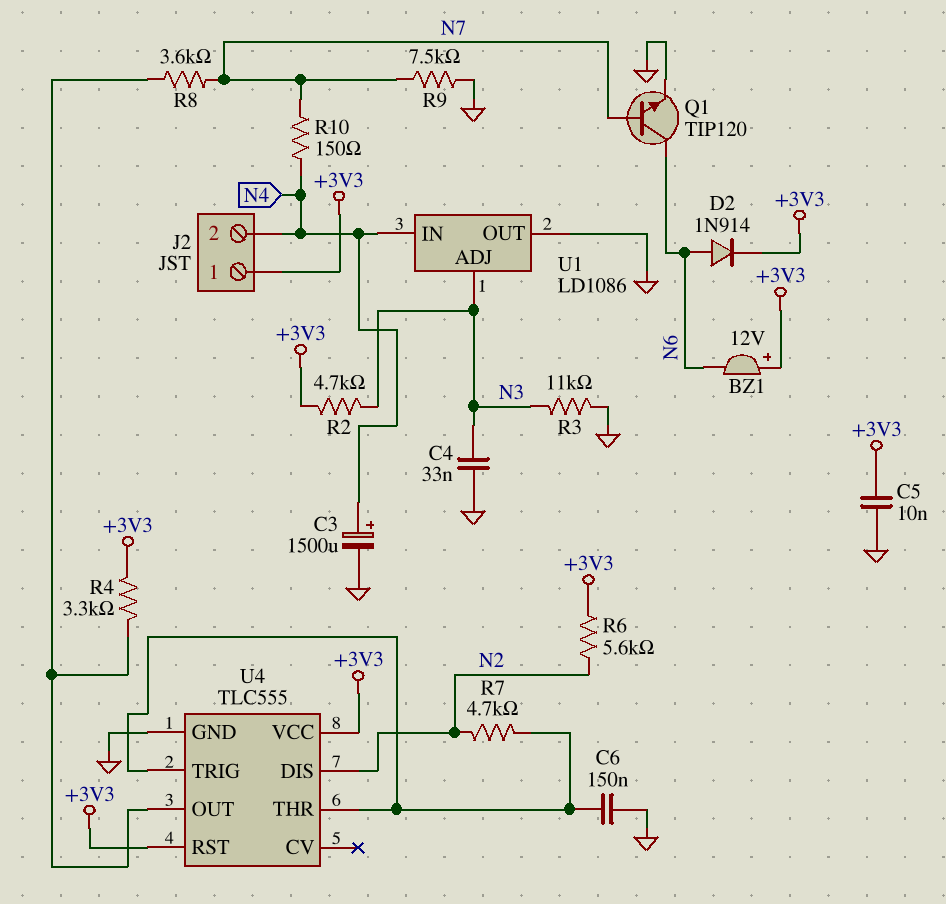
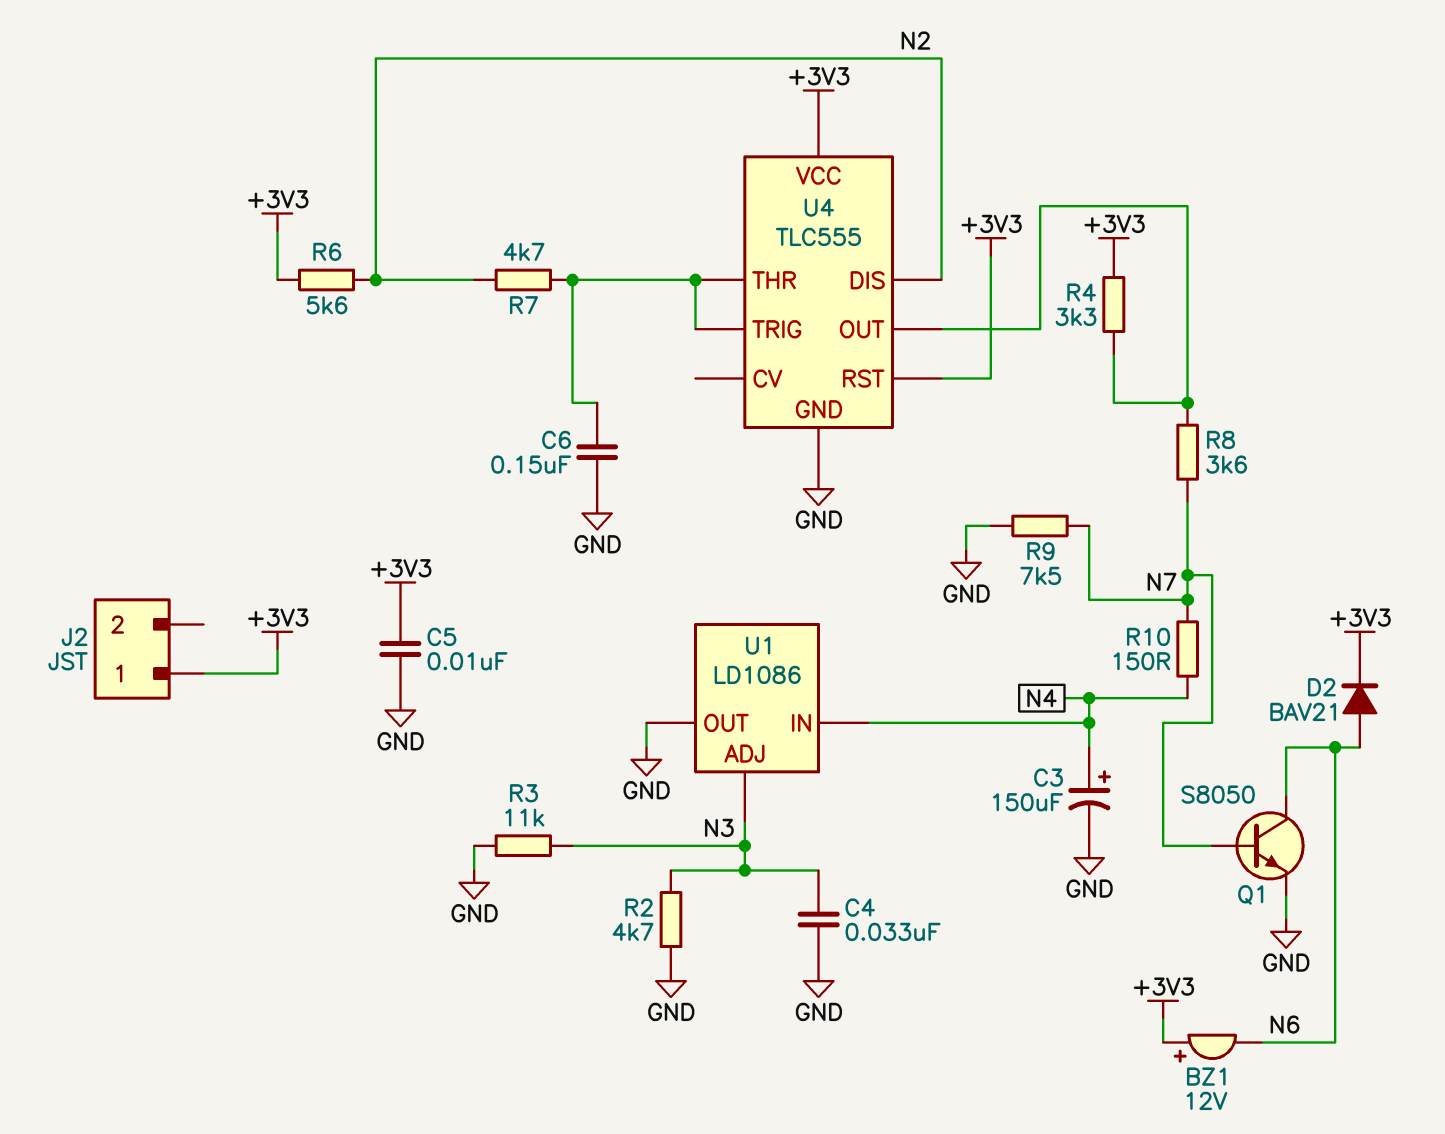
C3: 1500uF (plus N4, minus GND) -> 150uF (plus N4, minus GND)
D2: diode 1N914 (A N6, K +3V3) -> diode BAV21 (A N6, K +3V3)
J2 pin 2: N4 -> none
Q1: NPN TIP120 (B N7, C N6, E GND) -> NPN S8050 (B N7, C N6, E GND)
R2: 4.7k (+3V3, N3) -> 4.7k (GND, N3)

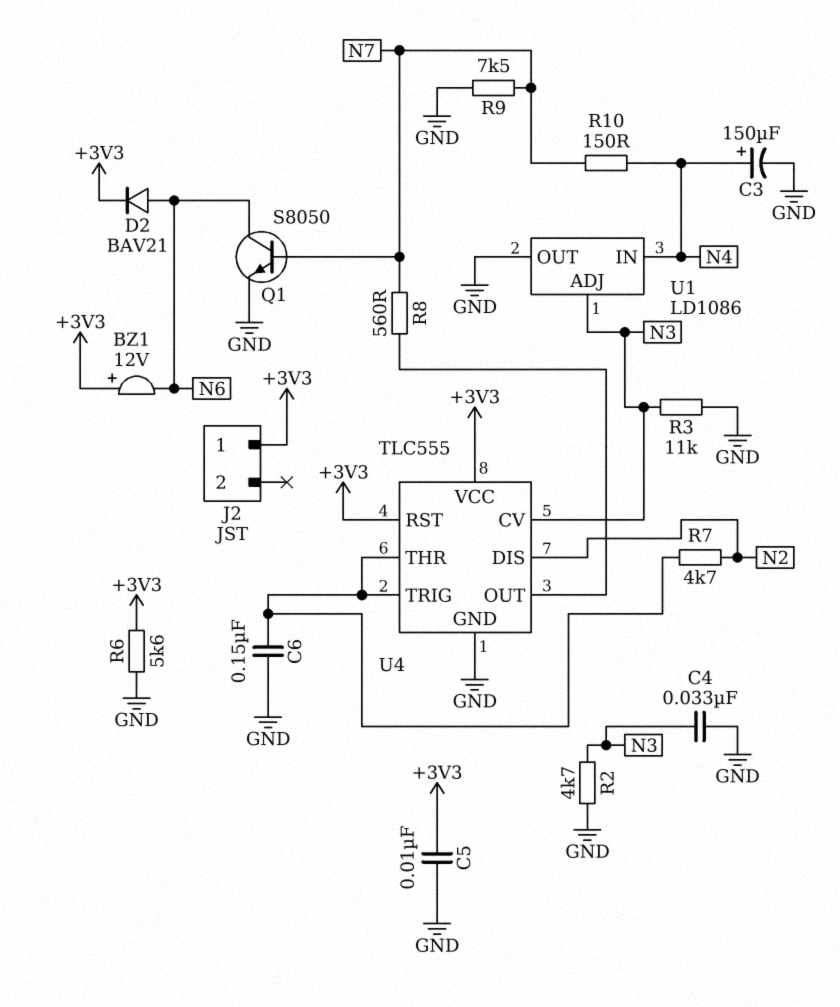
R4: 3.3k (+3V3, U4/OUT) -> none
R6: 5.6k (+3V3, N2) -> 5.6k (+3V3, GND)
R8: 3.6k (N7, U4/OUT) -> 560 (N7, U4/OUT)
U4 pin CV: none -> N3

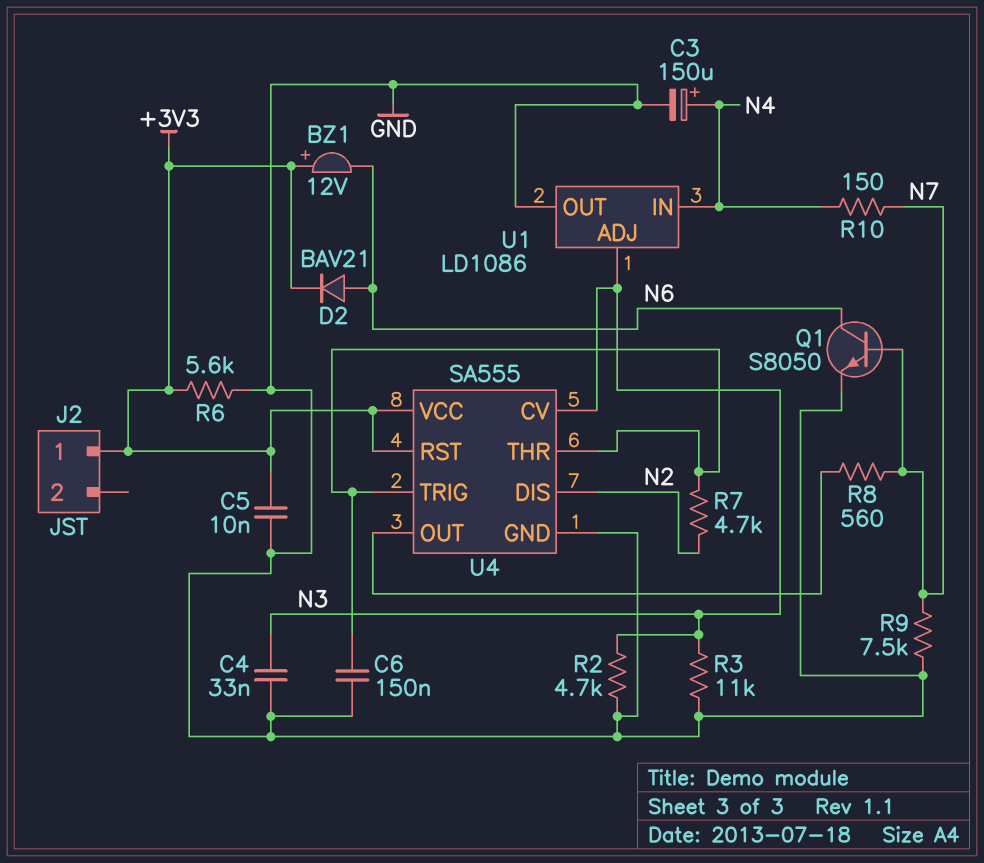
U4: TLC555 -> SA555

